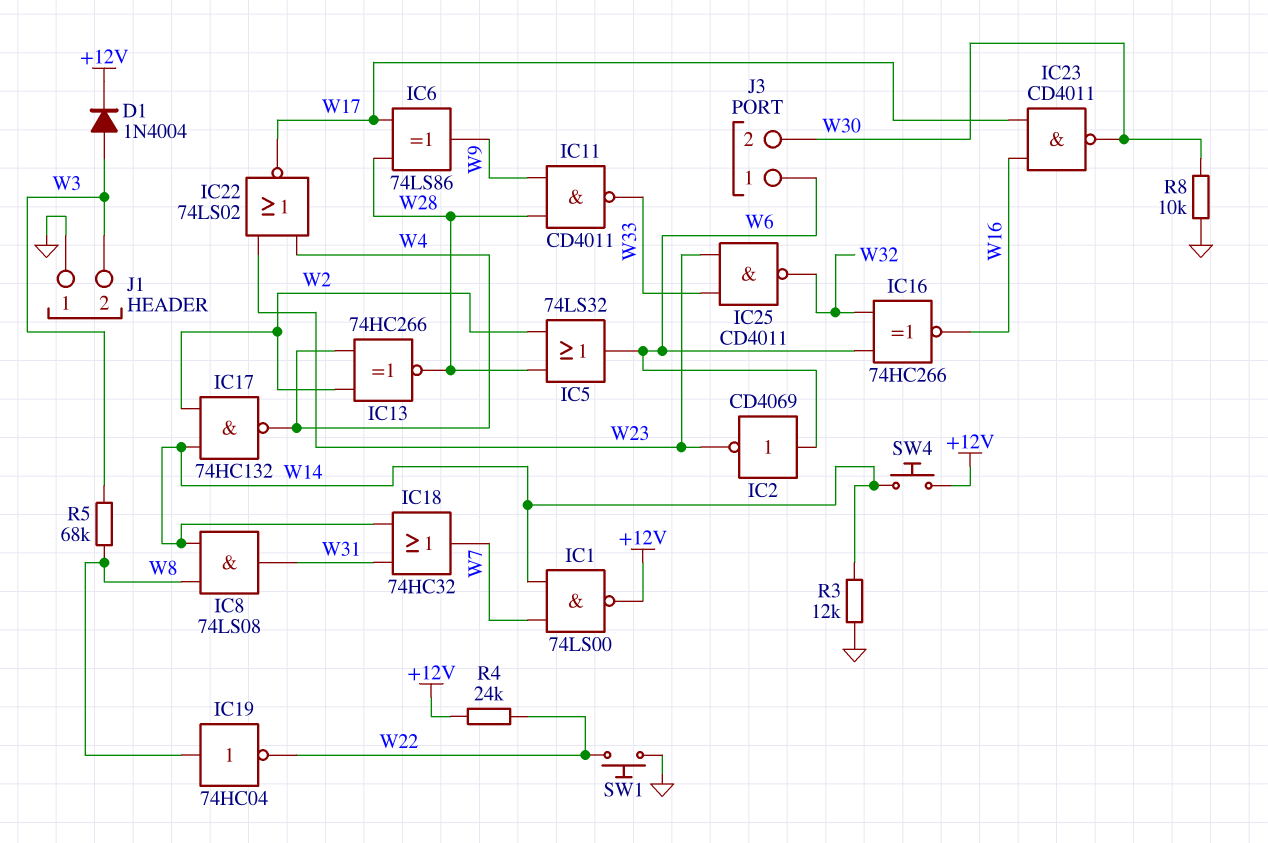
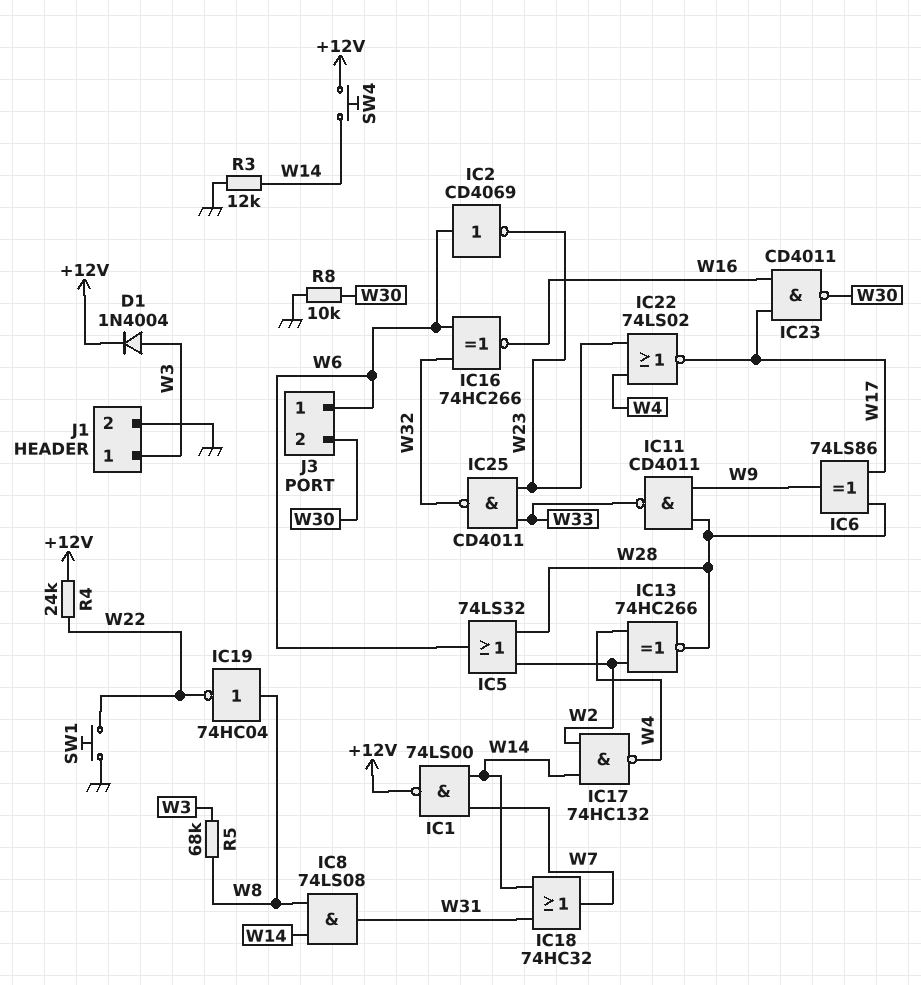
J1 pin 1: GND -> W3
J1 pin 2: W3 -> GND

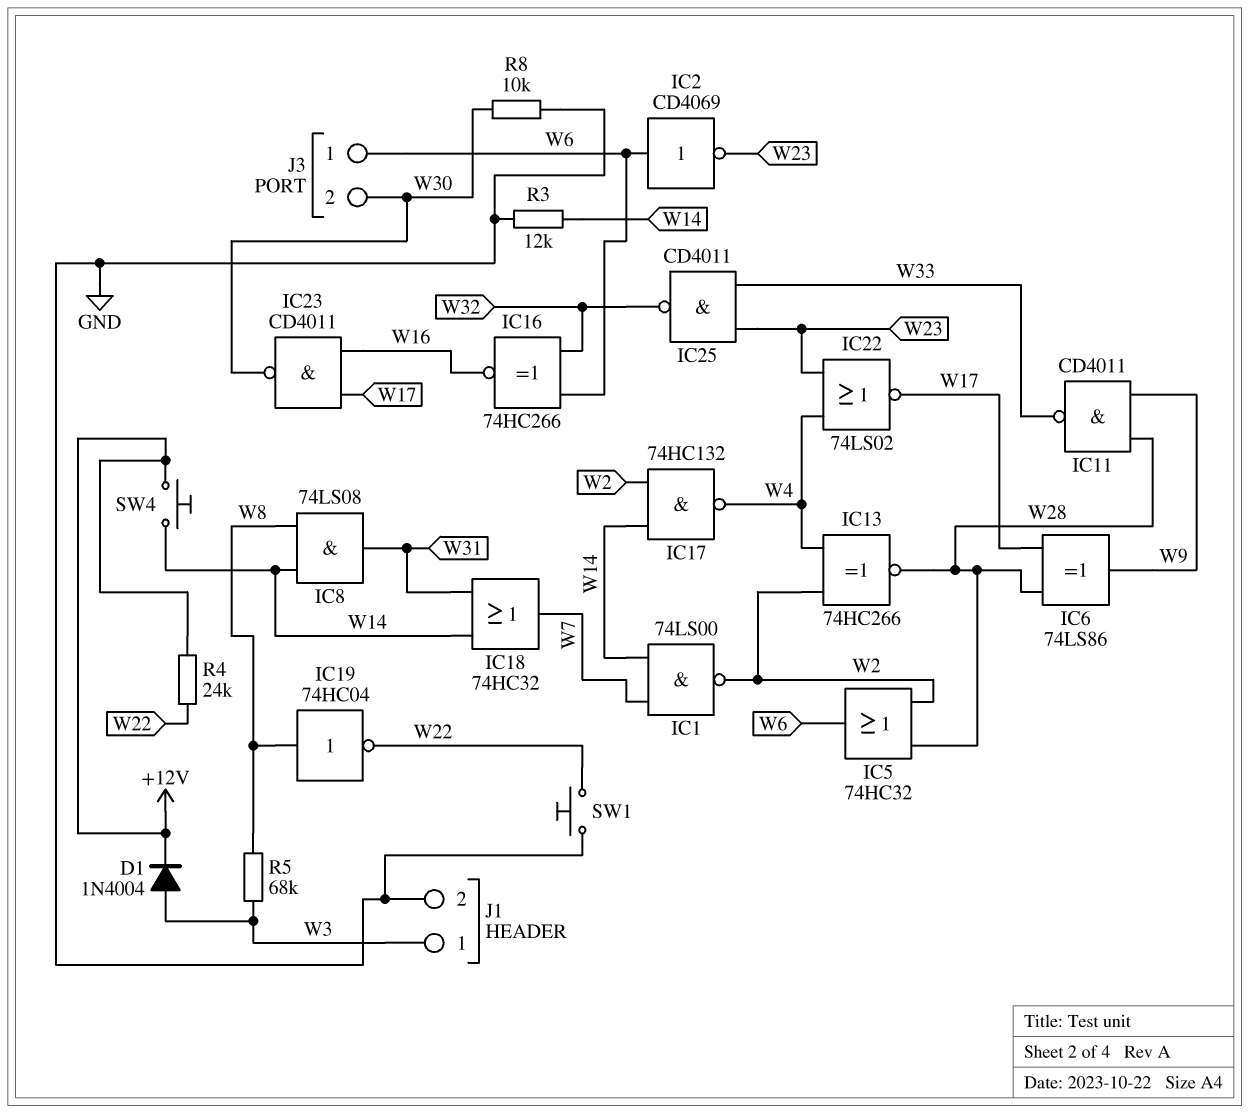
IC1: NAND 74LS00 (in W7, in W14, out +12V) -> NAND 74LS00 (in W7, in W14, out W2)
IC5: OR 74LS32 (in W2, in W28, out W6) -> OR 74HC32 (in W2, in W28, out W6)

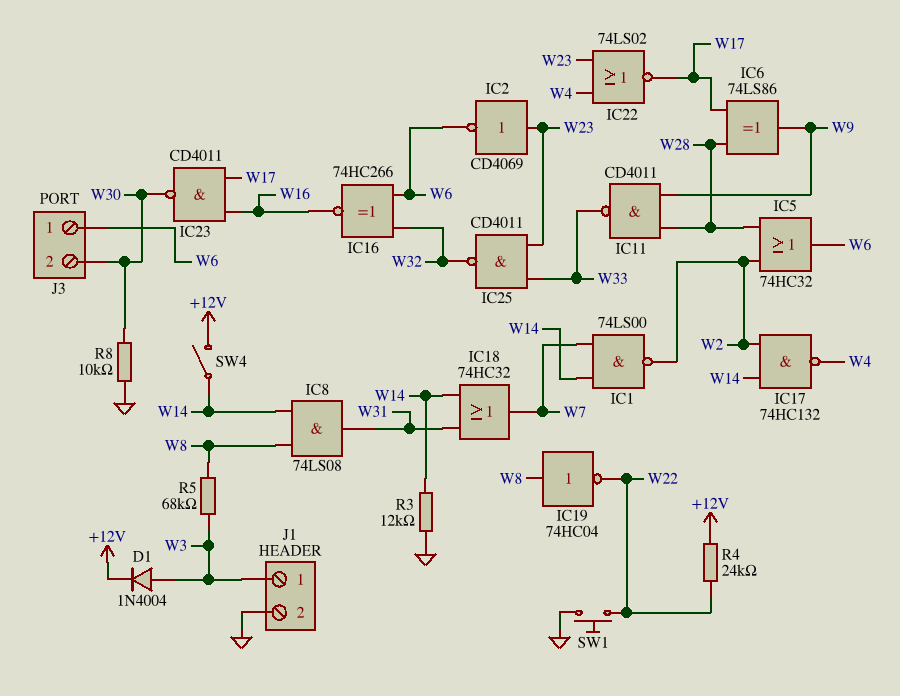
IC2: NOT CD4069 (in W6, out W23) -> NOT CD4069 (in W23, out W6)
IC13: XNOR 74HC266 (in W2, in W4, out W28) -> none
SW4: button (+12V, W14) -> switch (+12V, W14)

